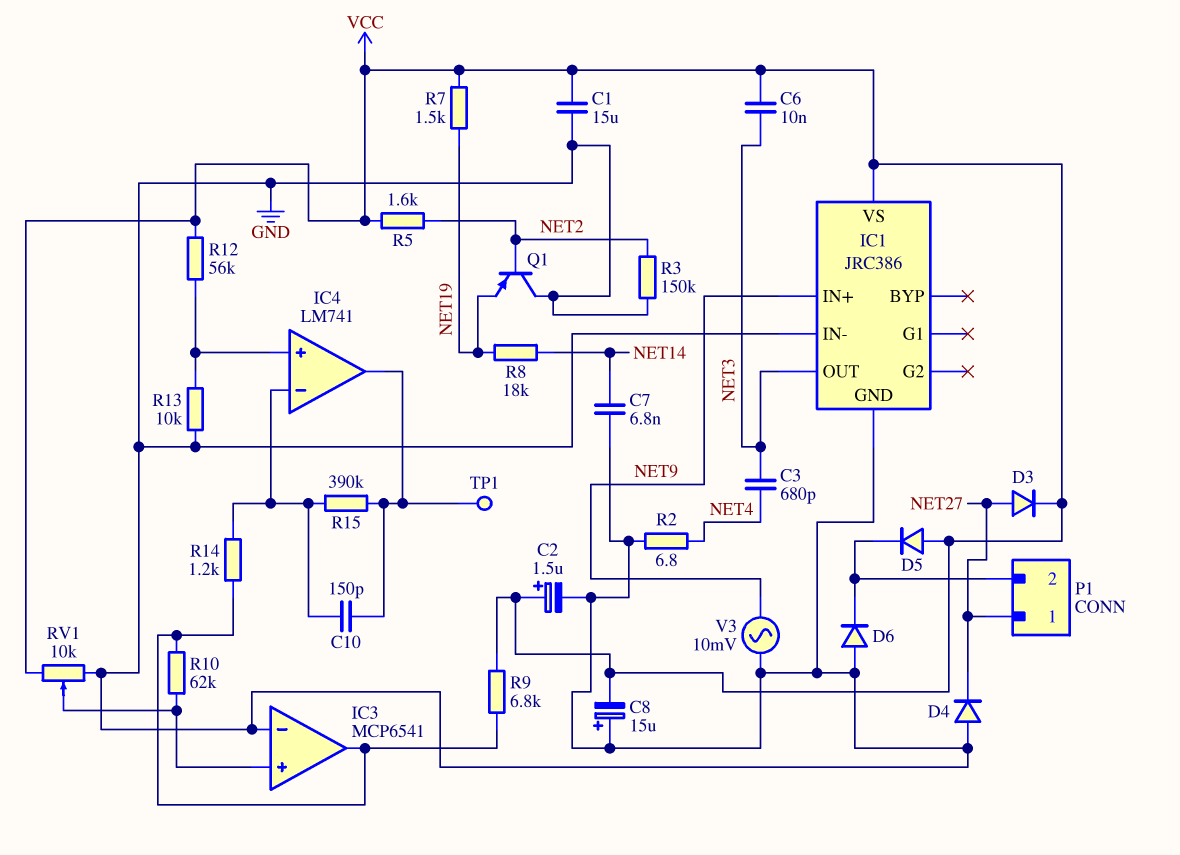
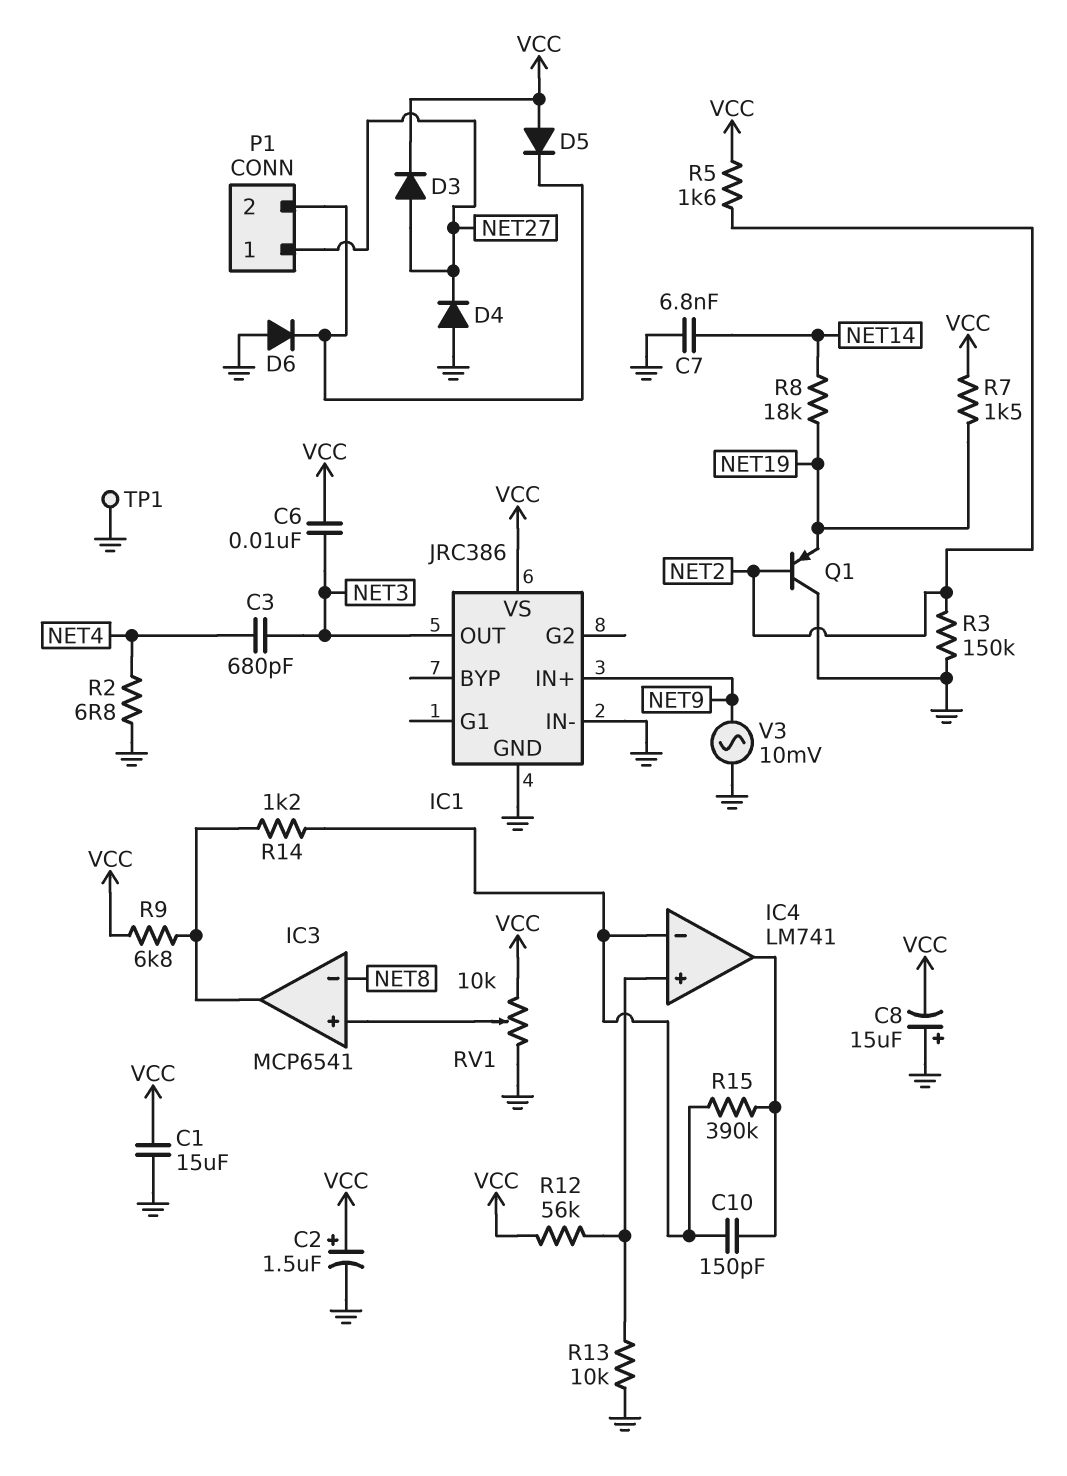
IC3 pin in-: GND -> NET8
R10: 62k (IC3/in+, IC3/out) -> none
TP1: test point (IC4/out) -> test point (GND)

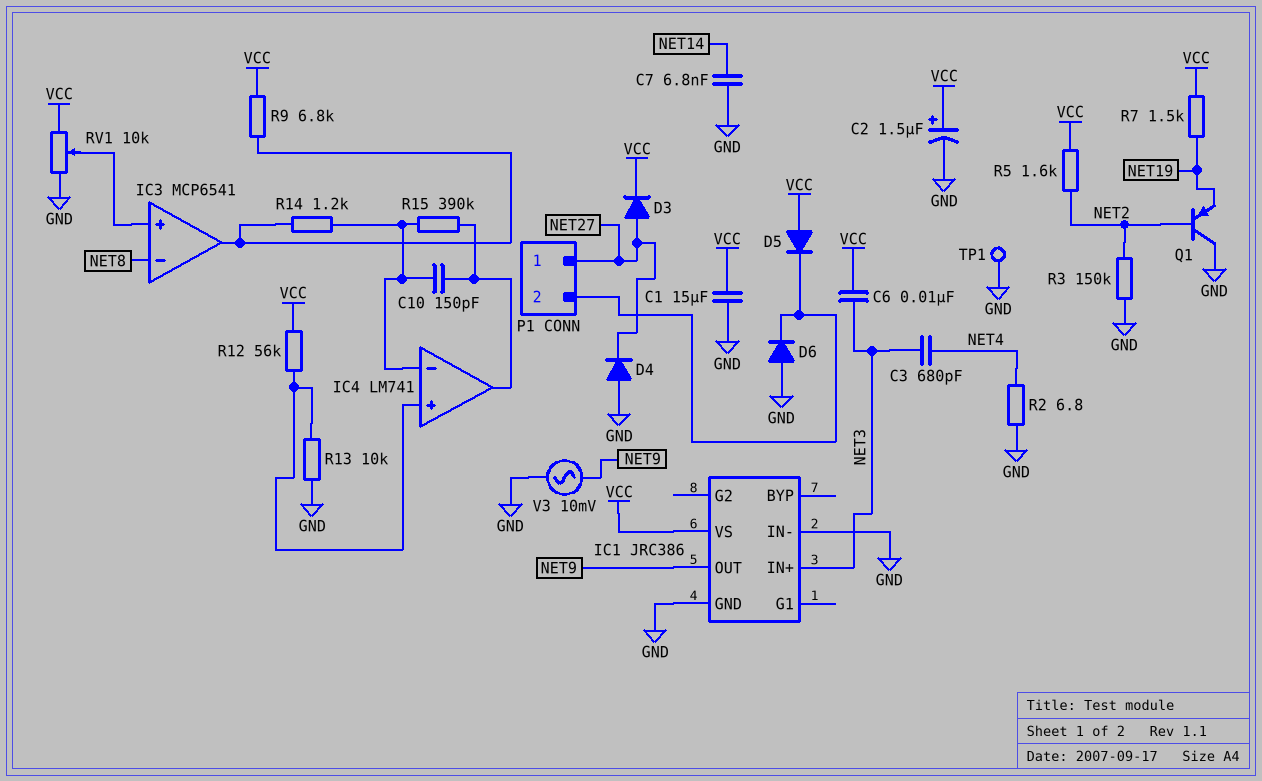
C8: 15uF (plus GND, minus VCC) -> none
IC1 pin IN+: NET9 -> NET3
IC1 pin OUT: NET3 -> NET9
R8: 18k (NET14, NET19) -> none

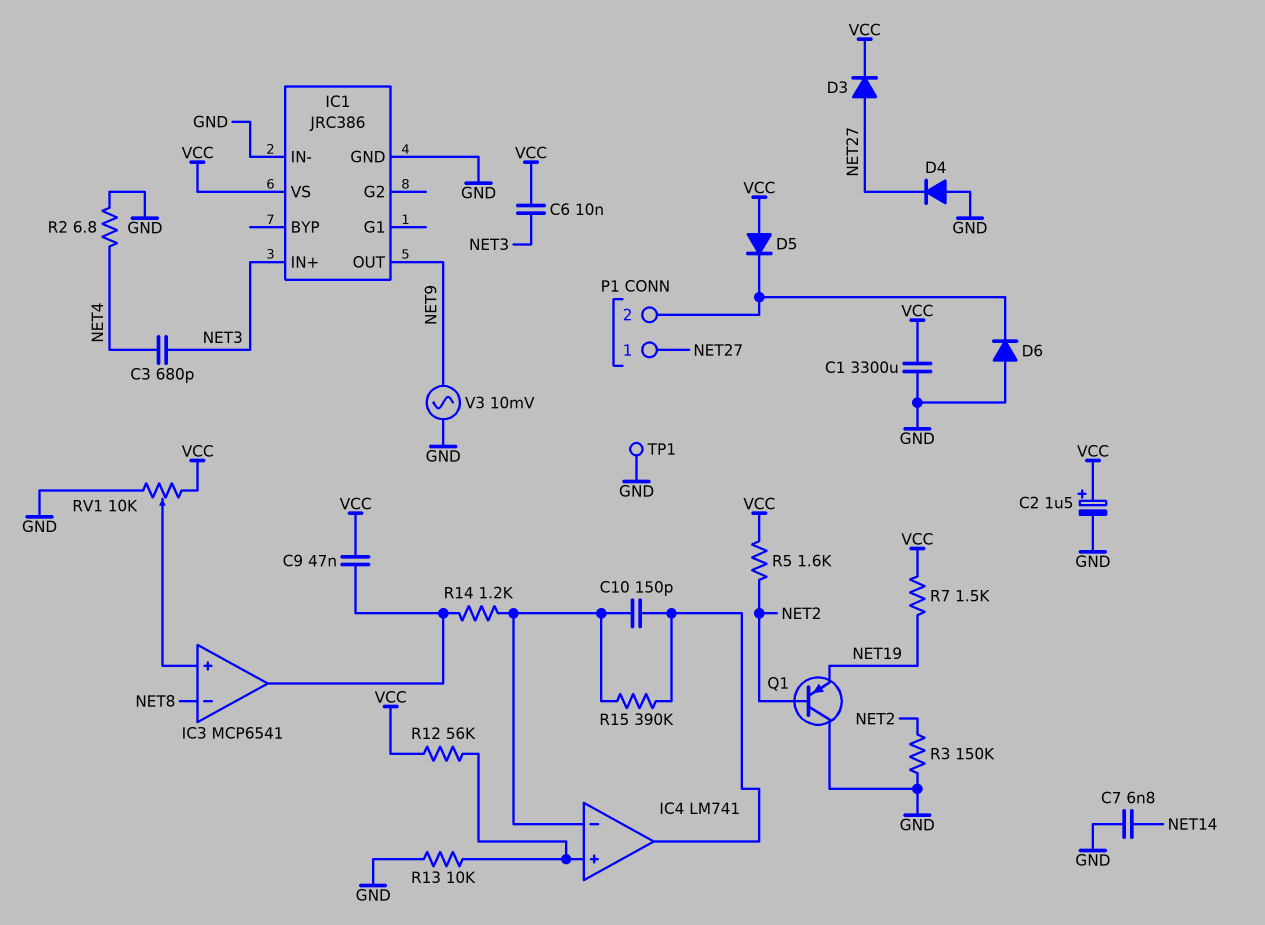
C1: 15uF (GND, VCC) -> 3300uF (GND, VCC)
C9: none -> 47nF (IC3/out, VCC)
R9: 6.8k (IC3/out, VCC) -> none

